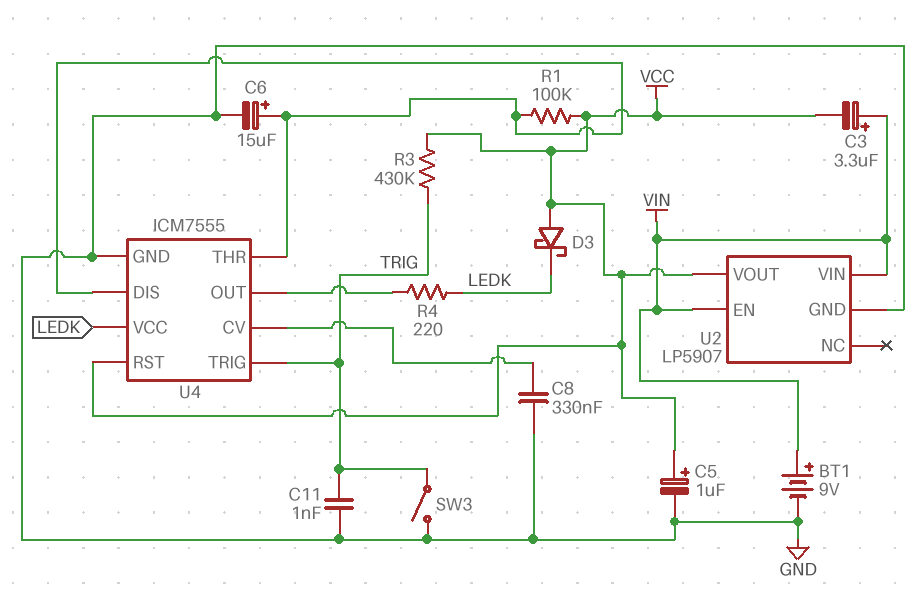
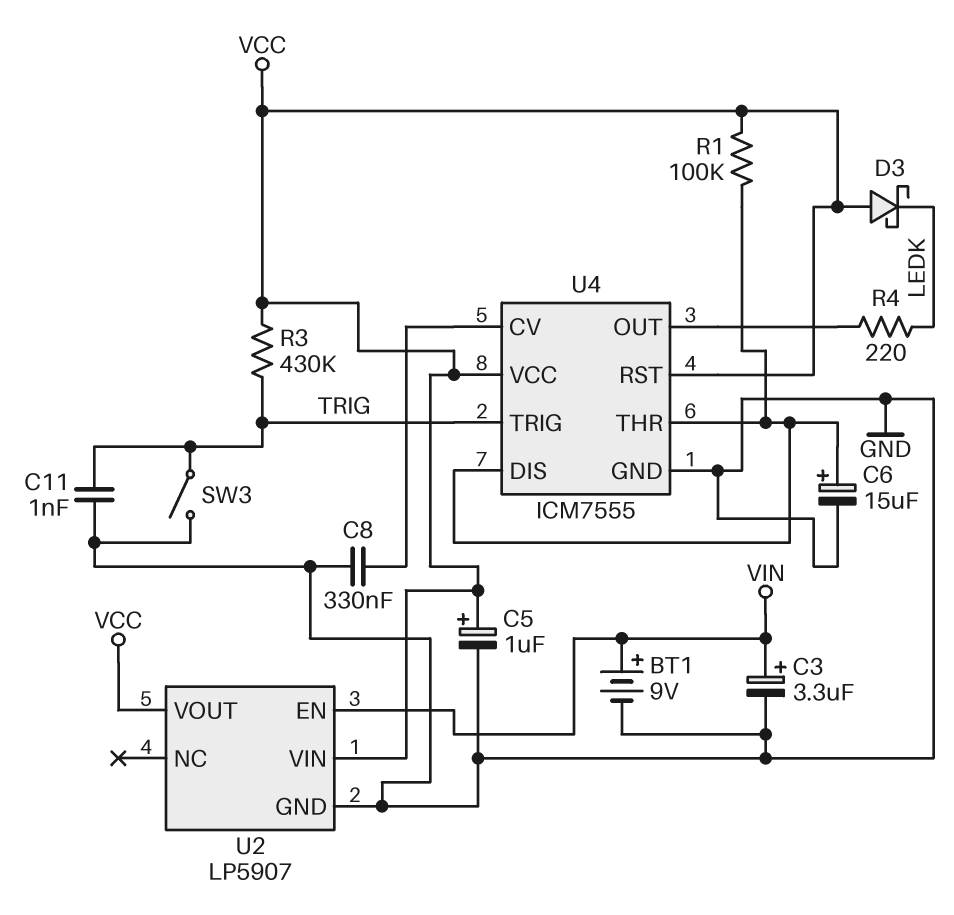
C3: 3.3uF (plus VIN, minus VCC) -> 3.3uF (plus VIN, minus GND)
U2 pin VIN: VIN -> VCC
U4 pin VCC: LEDK -> VCC

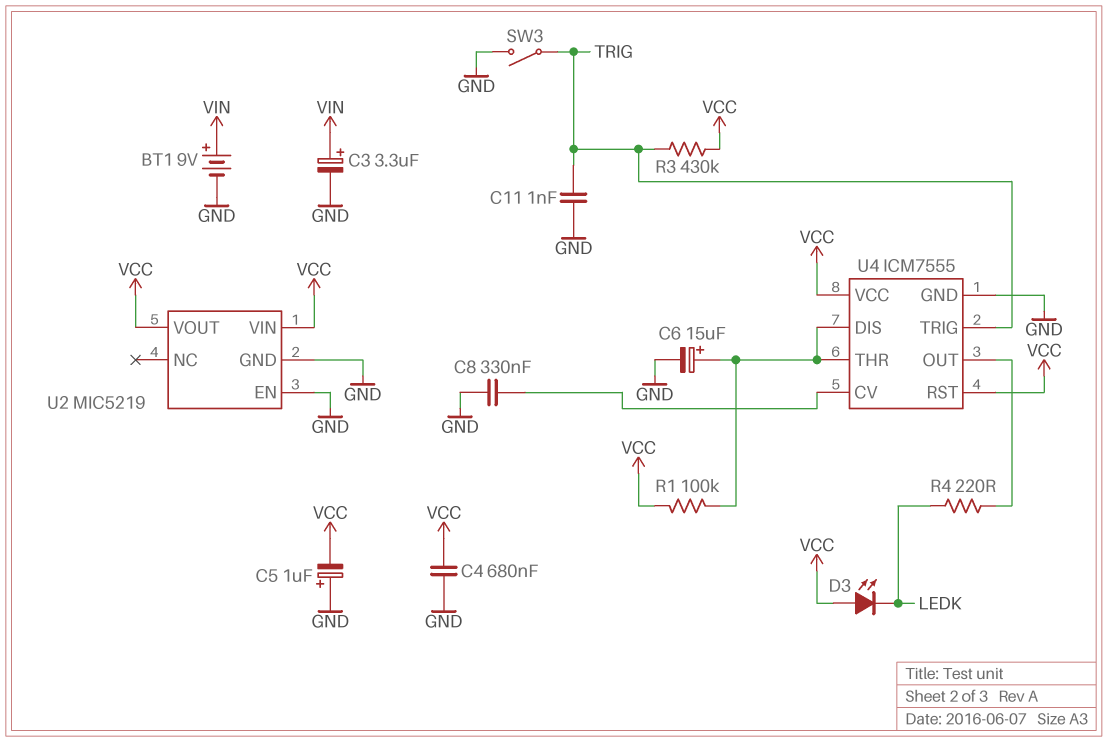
C4: none -> 680nF (GND, VCC)
C5: 1uF (plus VCC, minus GND) -> 1uF (plus GND, minus VCC)
D3: schottky (A VCC, K LEDK) -> LED (A VCC, K LEDK)
U2: LP5907 -> MIC5219
U2 pin EN: VIN -> GND

